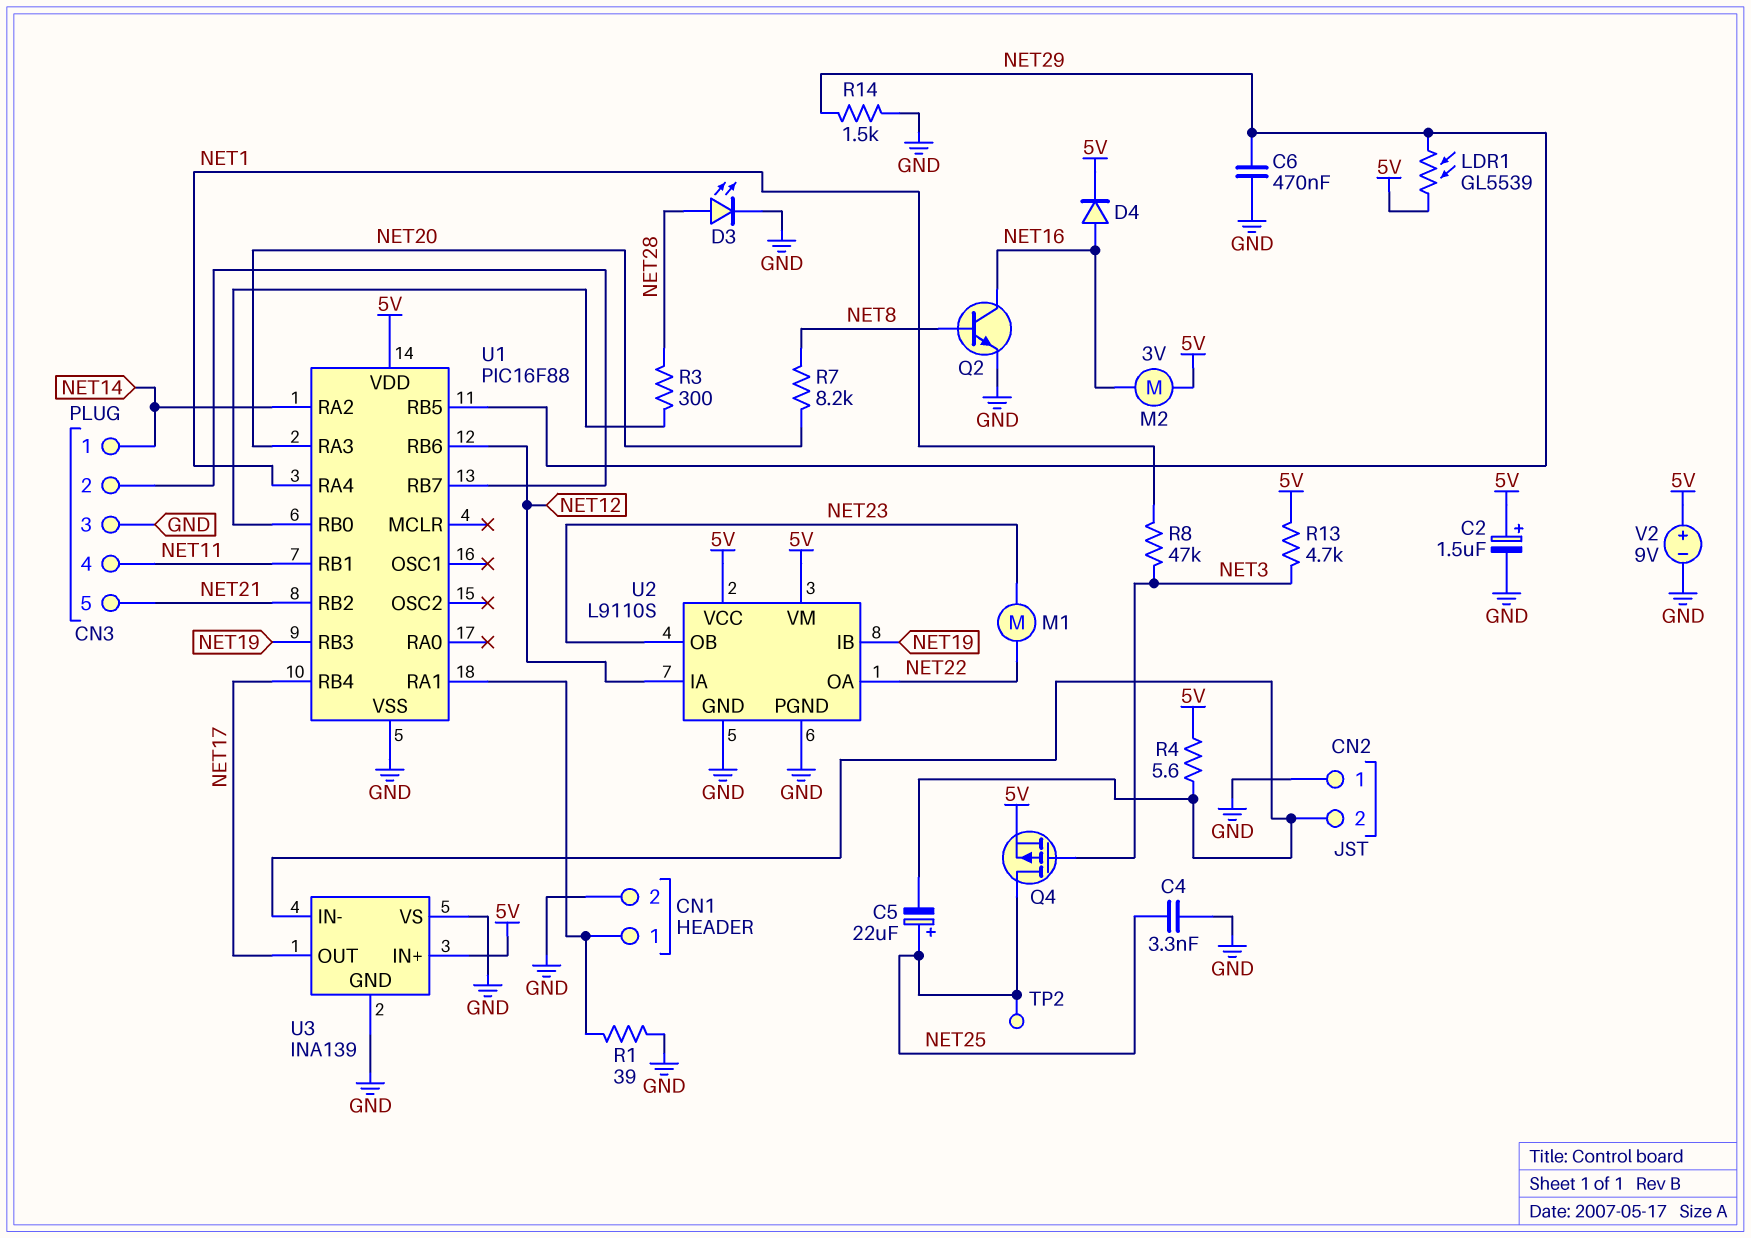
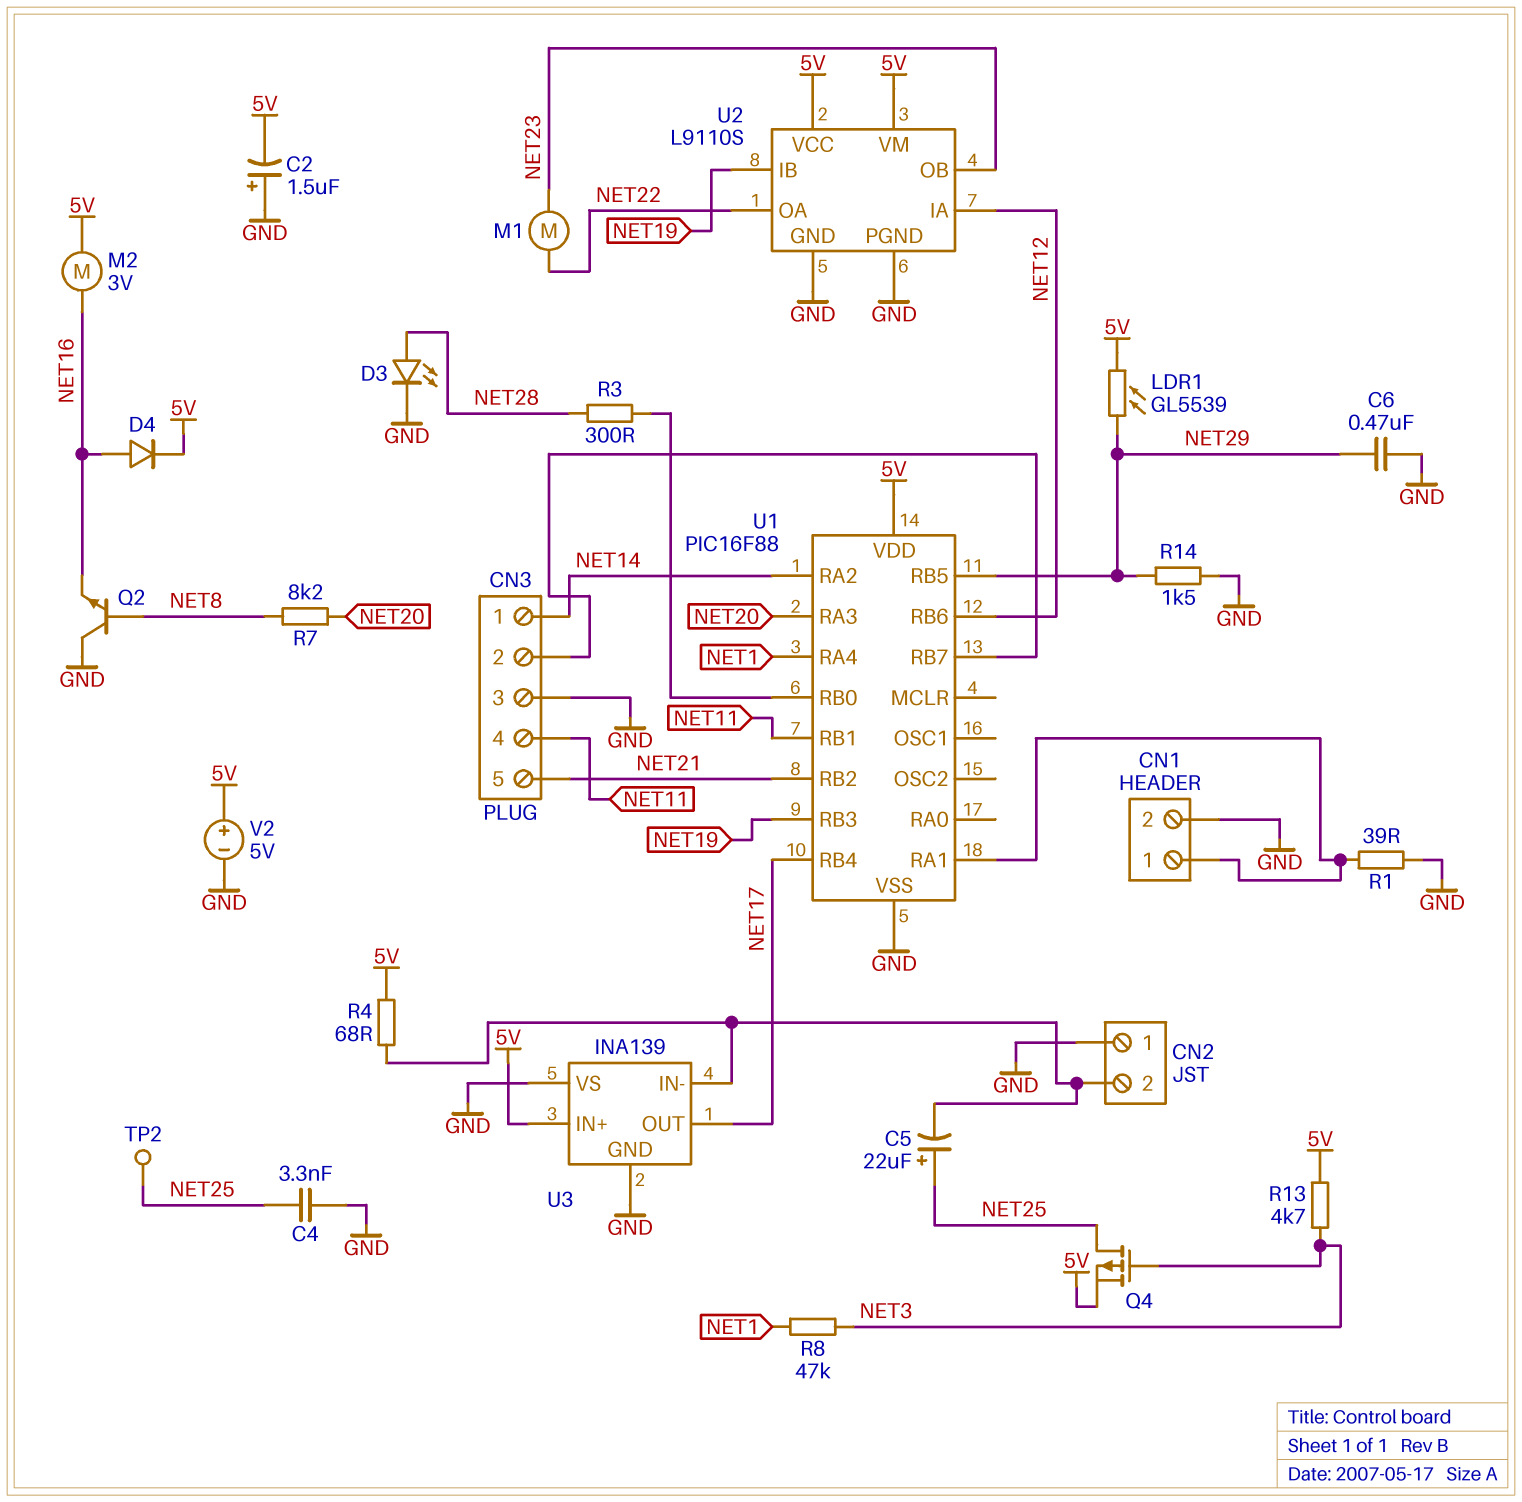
C2: 1.5uF (plus 5V, minus GND) -> 1.5uF (plus GND, minus 5V)
Q2: NPN (B NET8, C NET16, E GND) -> NPN (B NET8, C GND, E NET16)
R4: 5.6 (5V, CN2/2) -> 68 (5V, CN2/2)
V2: 9V (plus 5V, minus GND) -> 5V (plus 5V, minus GND)

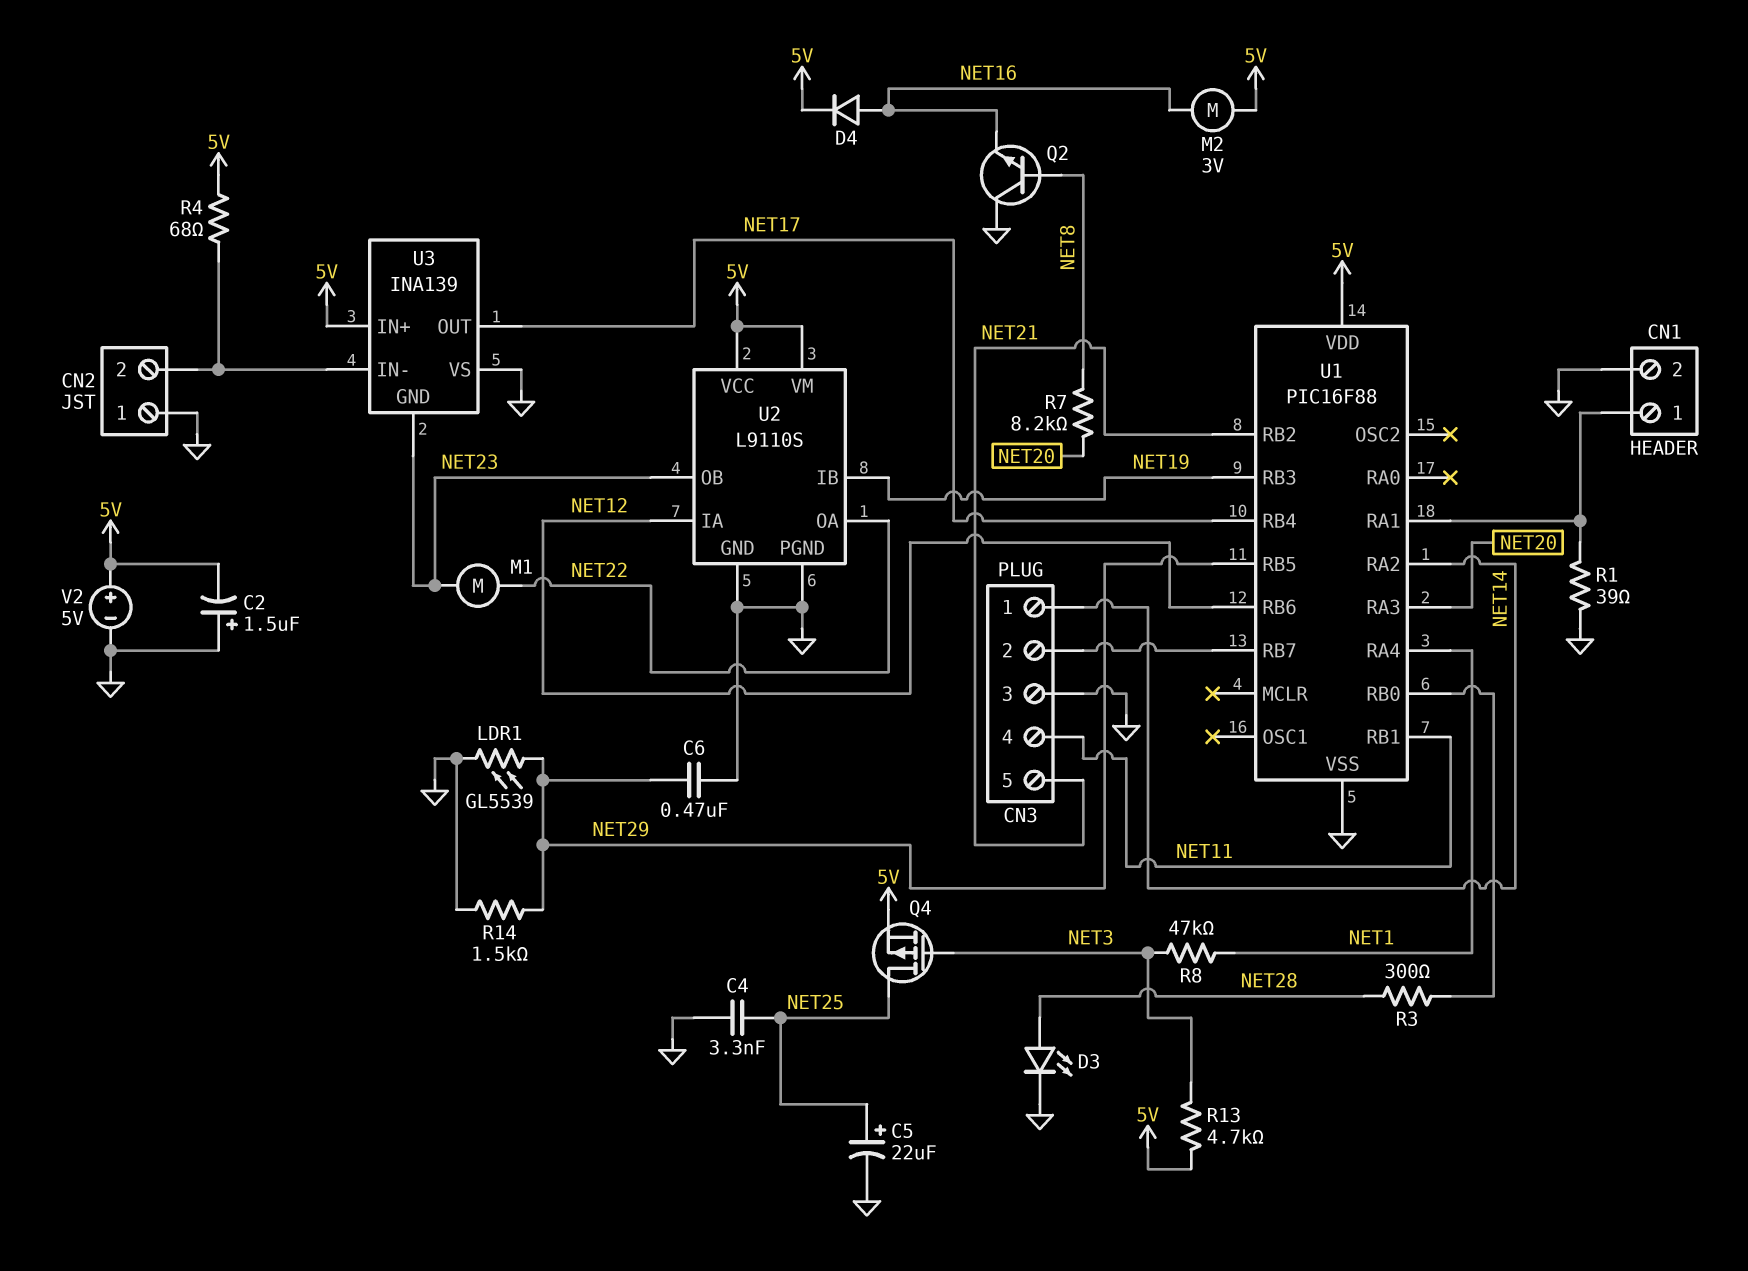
C5: 22uF (plus NET25, minus CN2/2) -> 22uF (plus NET25, minus GND)
LDR1: GL5539 (5V, NET29) -> GL5539 (GND, NET29)
TP2: test point (NET25) -> none
U3 pin GND: GND -> NET23

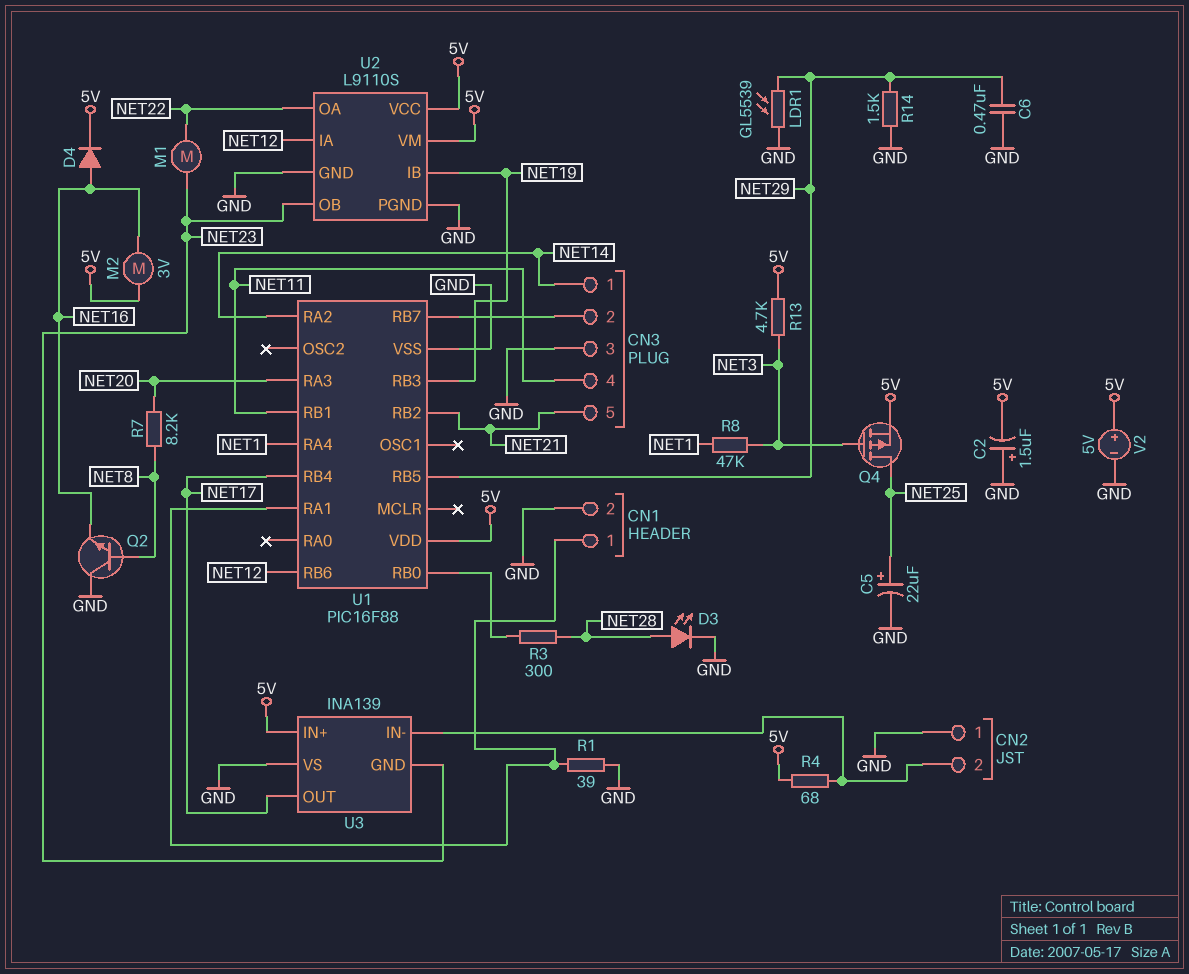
C4: 3.3nF (GND, NET25) -> none

